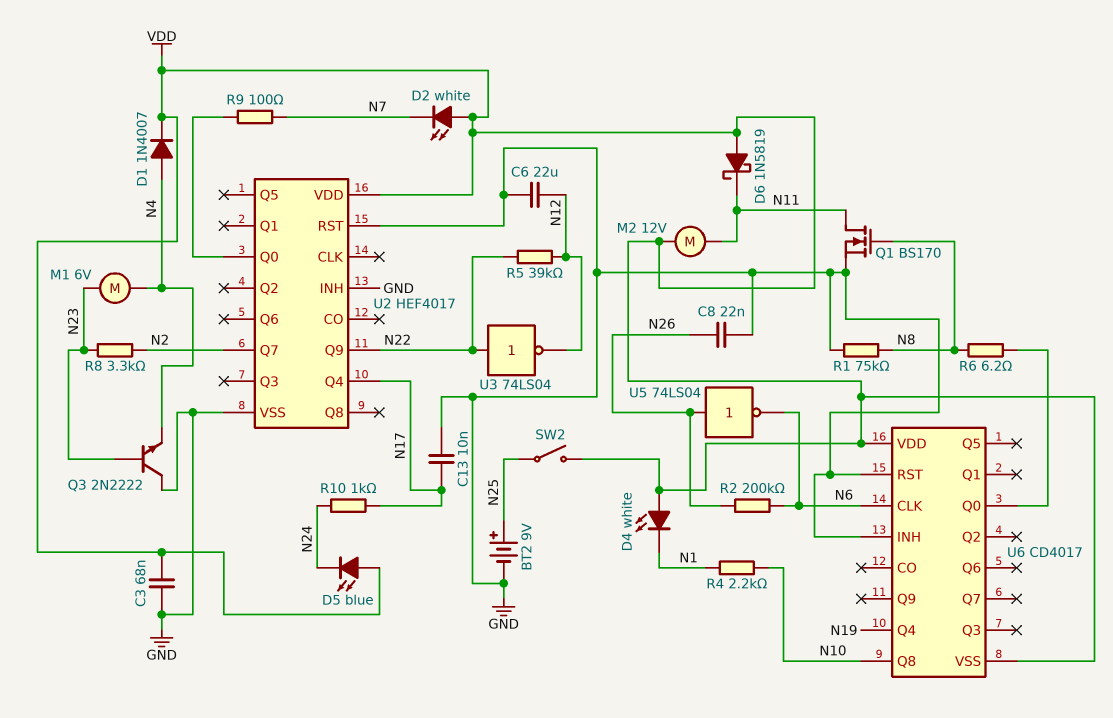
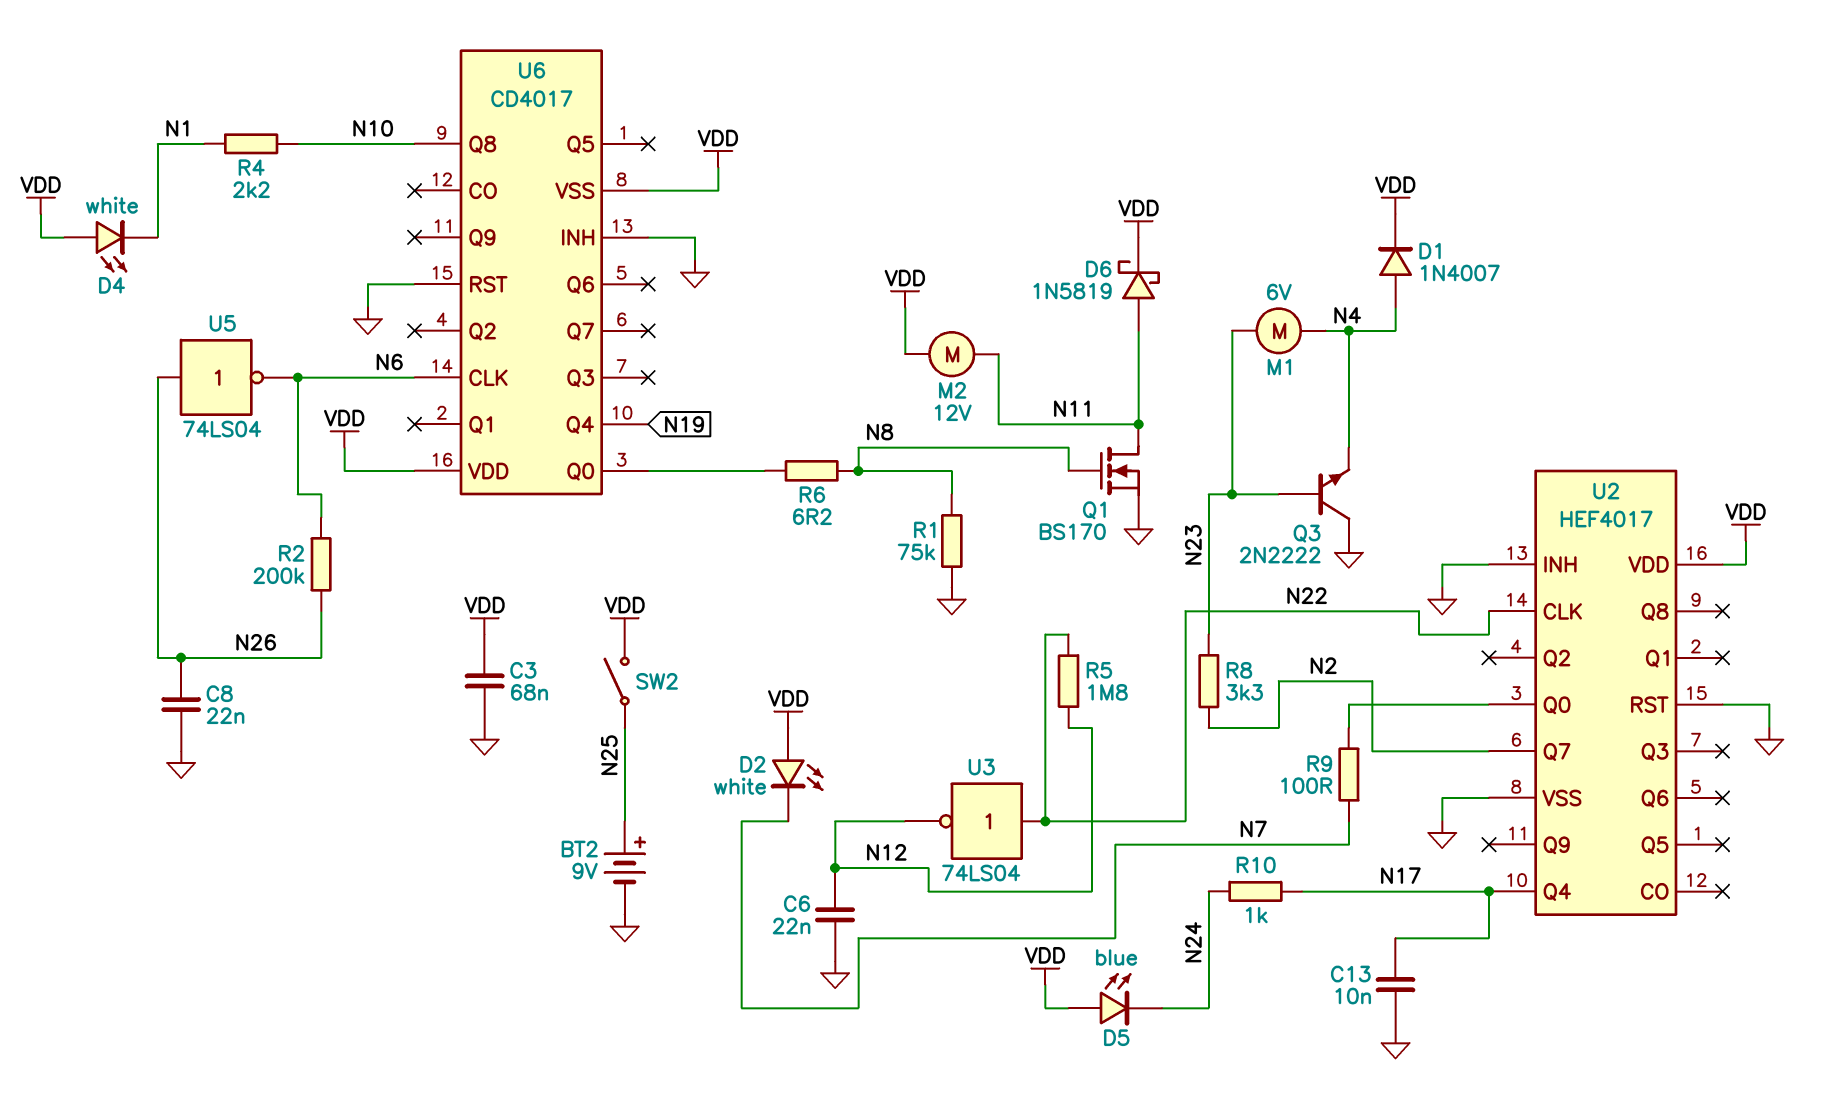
C6: 22uF (GND, N12) -> 22nF (GND, N12)
D6: schottky 1N5819 (A VDD, K N11) -> schottky 1N5819 (A N11, K VDD)
R5: 39k (N12, N22) -> 1.8M (N12, N22)
U2 pin CLK: none -> N22
U2 pin Q9: N22 -> none

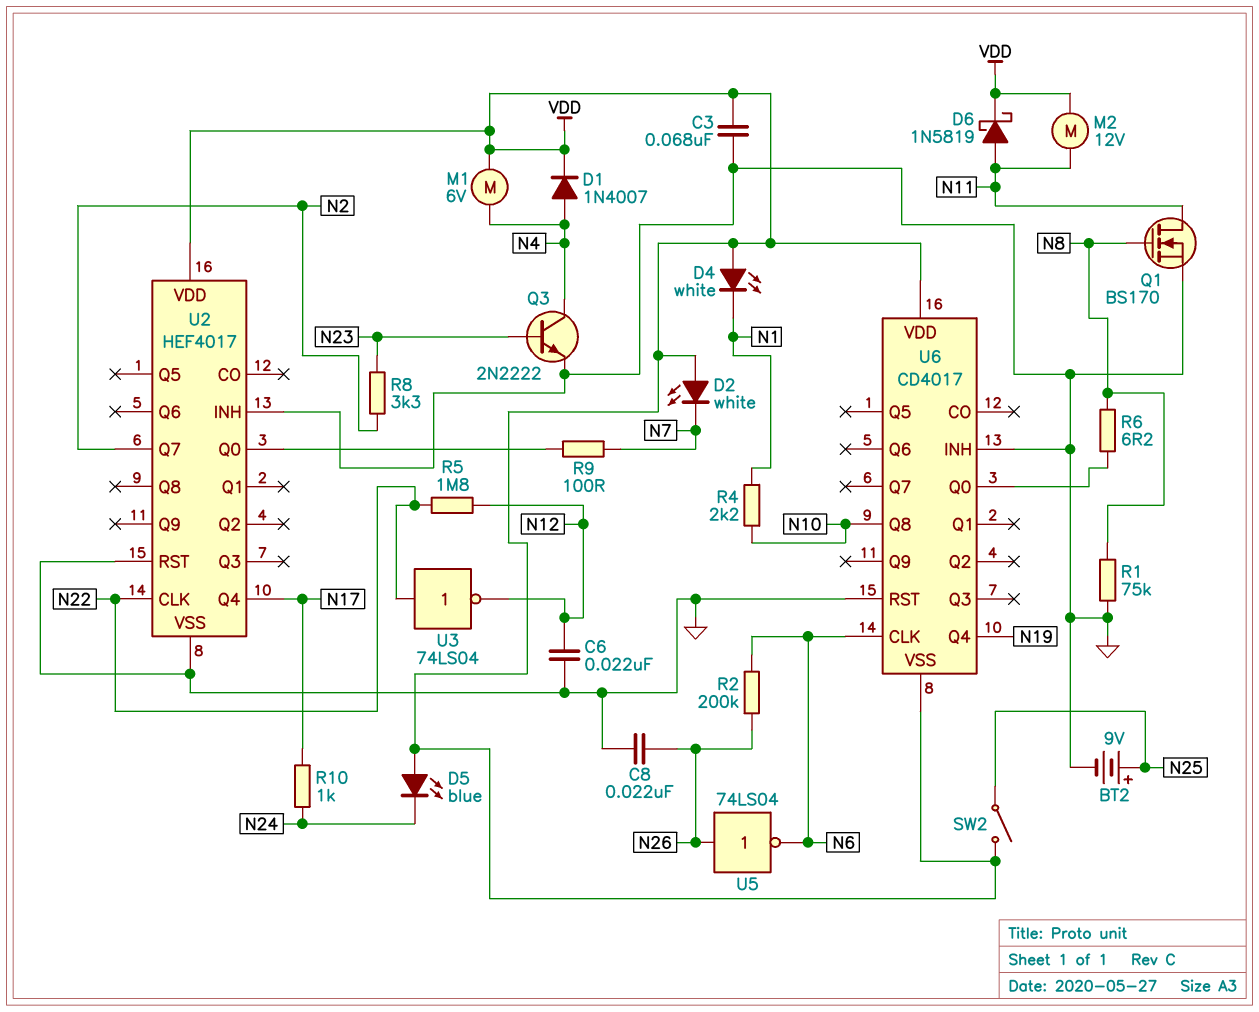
C13: 10nF (GND, N17) -> none
M1: motor 6V (N4, N23) -> motor 6V (N4, VDD)
Q3: NPN 2N2222 (B N23, C GND, E N4) -> NPN 2N2222 (B N23, C N4, E GND)

